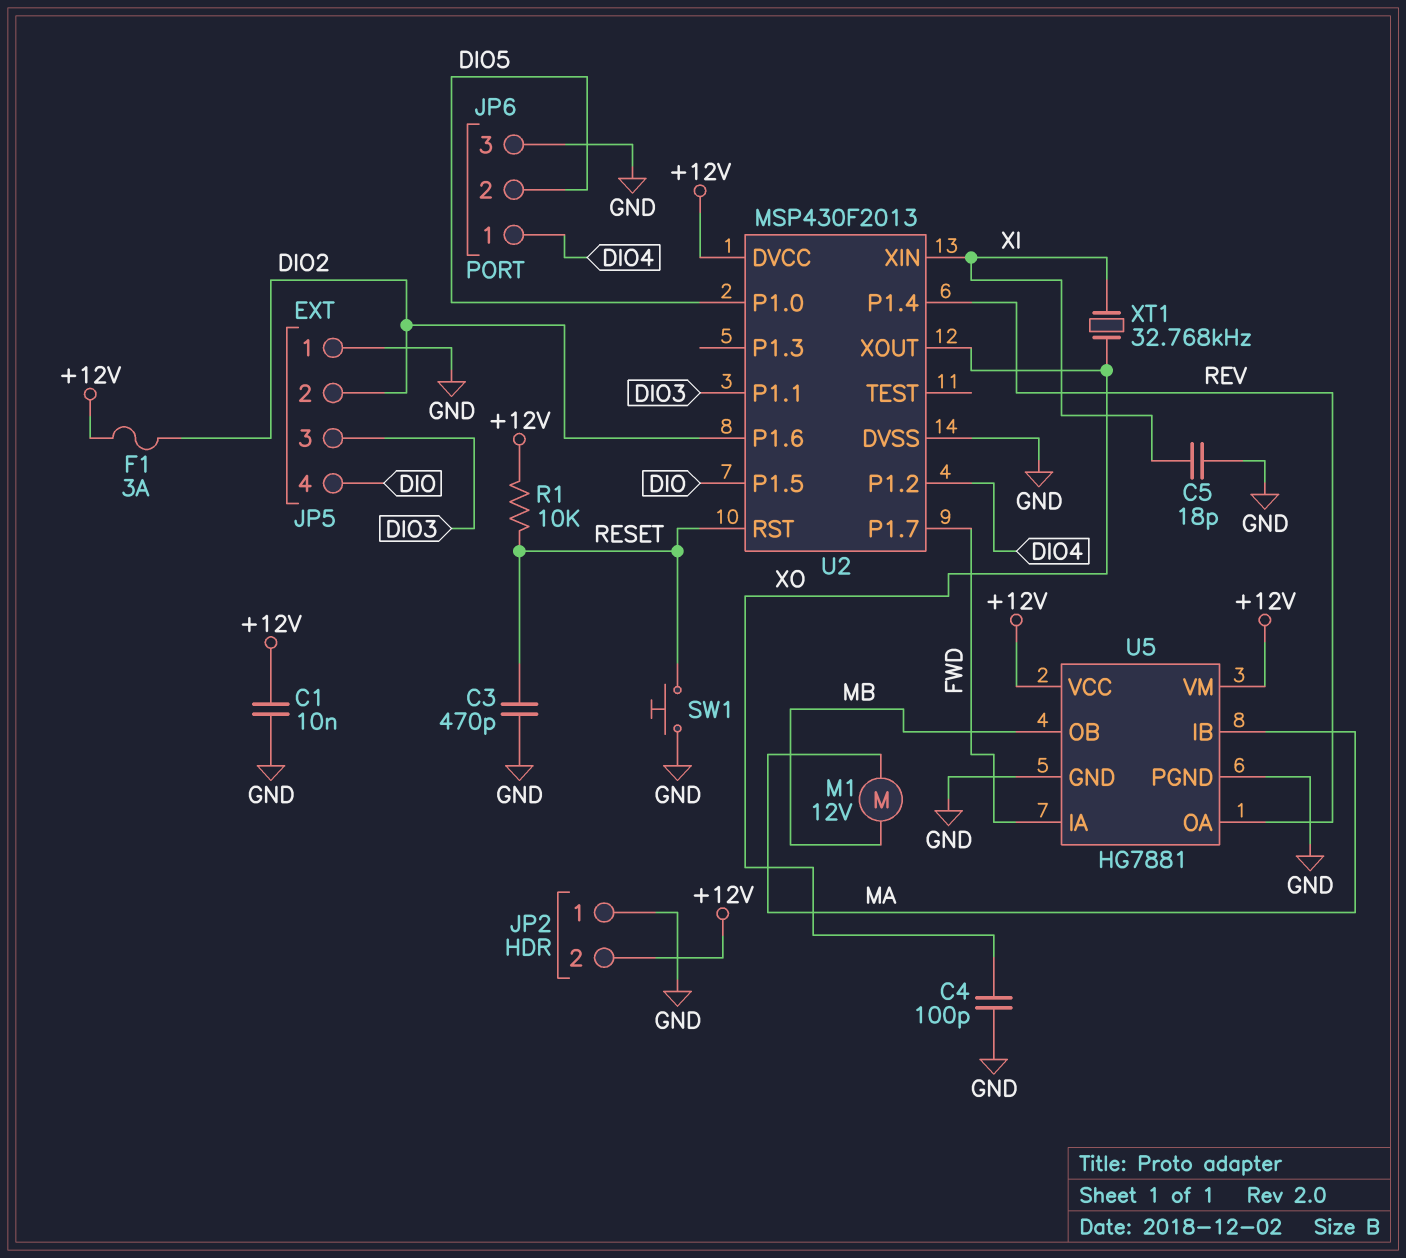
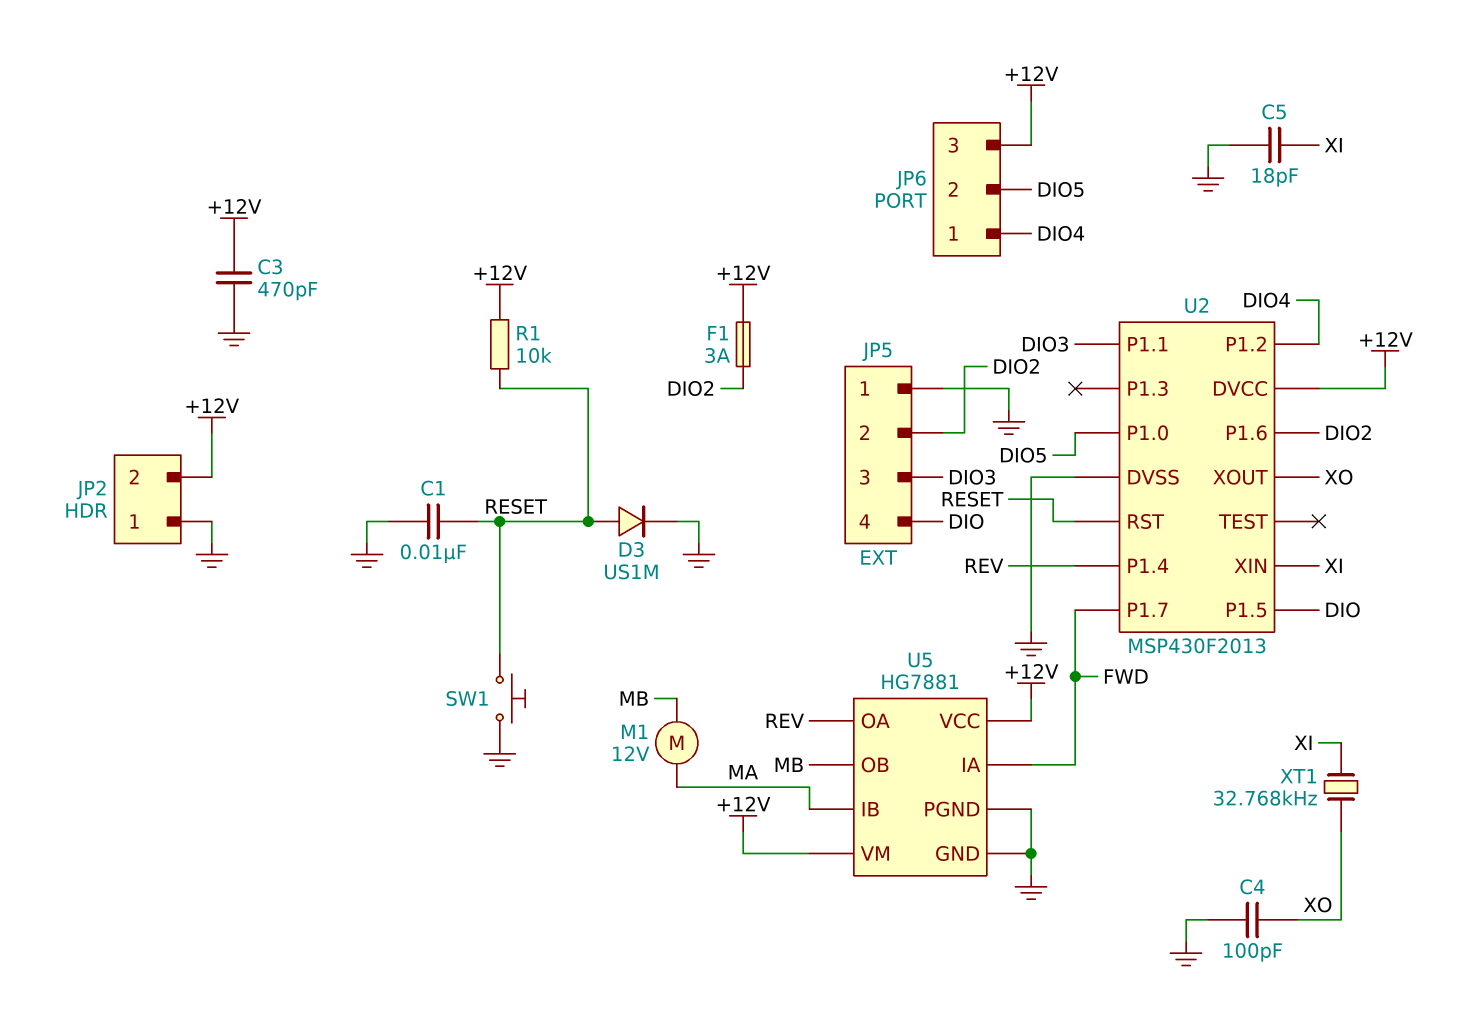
C1: 10nF (+12V, GND) -> 10nF (GND, RESET)
C3: 470pF (GND, RESET) -> 470pF (+12V, GND)
D3: none -> diode US1M (A RESET, K GND)
JP6 pin 3: GND -> +12V

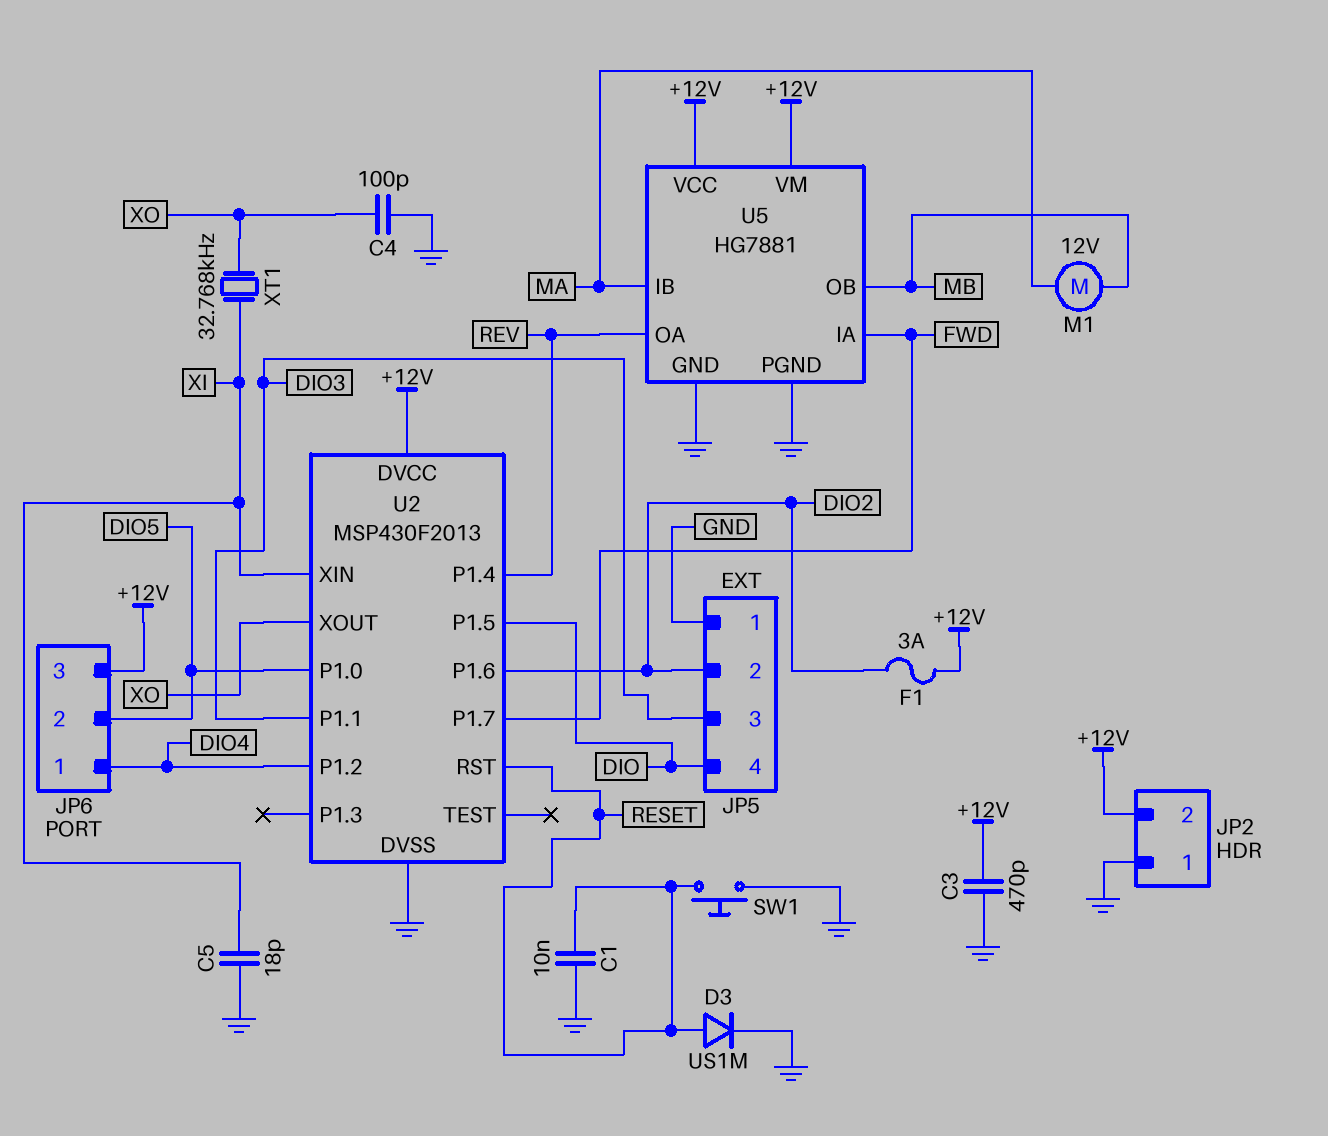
R1: 10k (+12V, RESET) -> none

